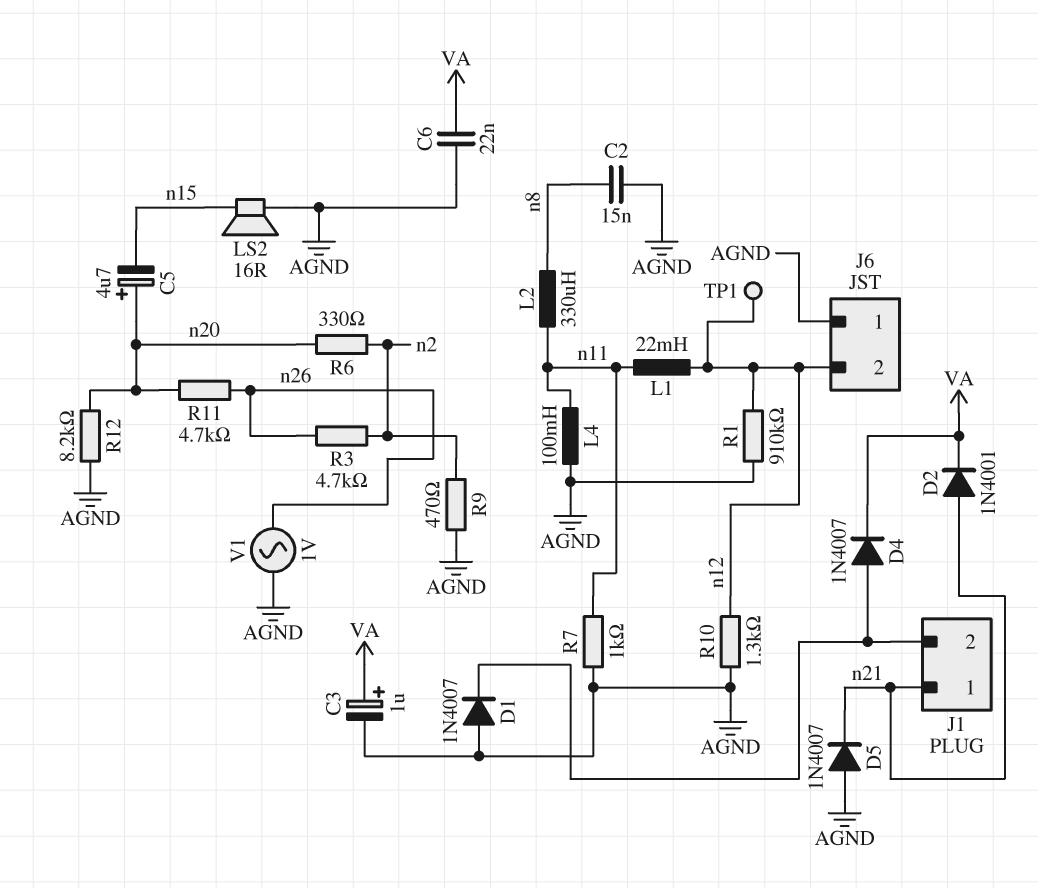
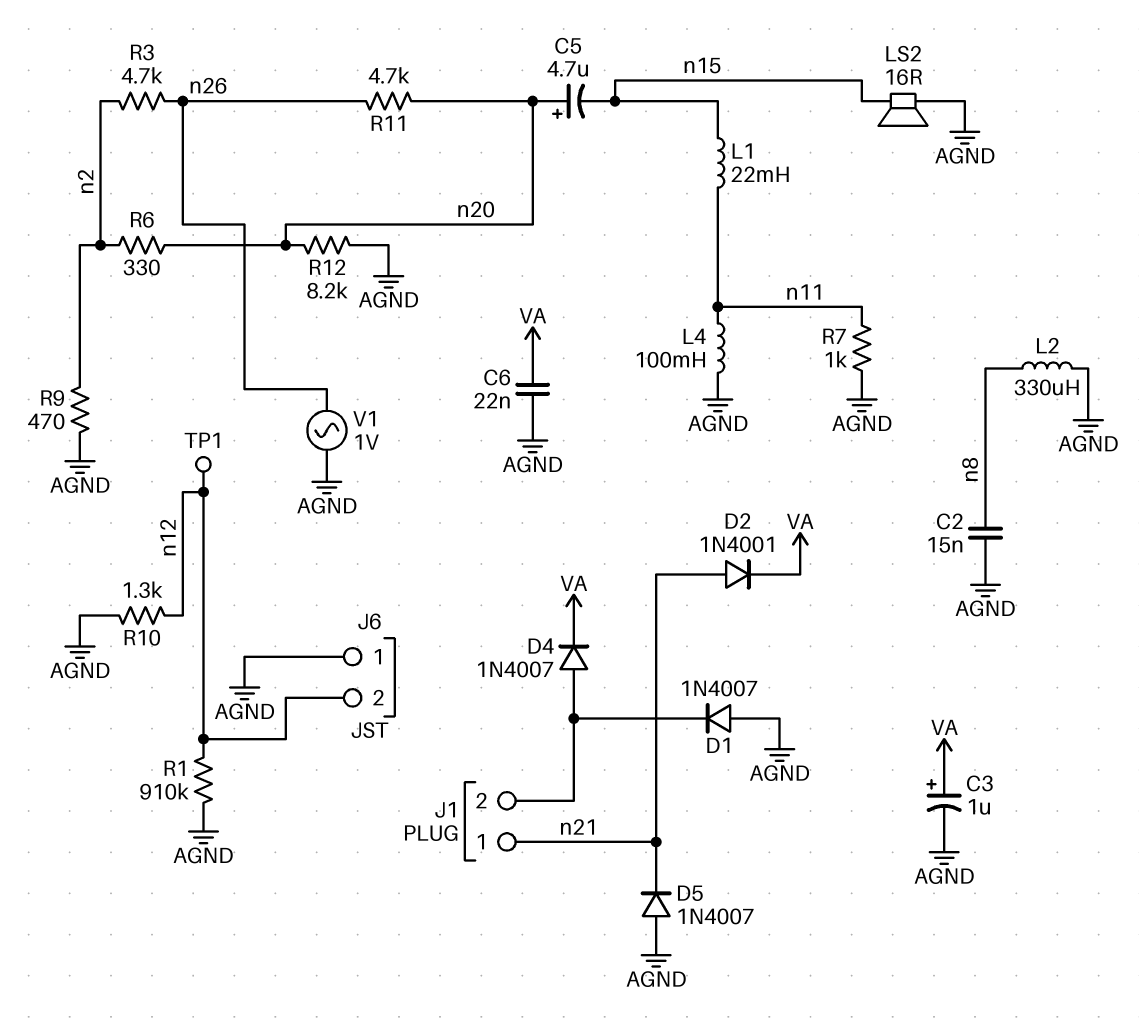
L1: 22mH (n11, n12) -> 22mH (n11, n15)
L2: 330uH (n8, n11) -> 330uH (AGND, n8)

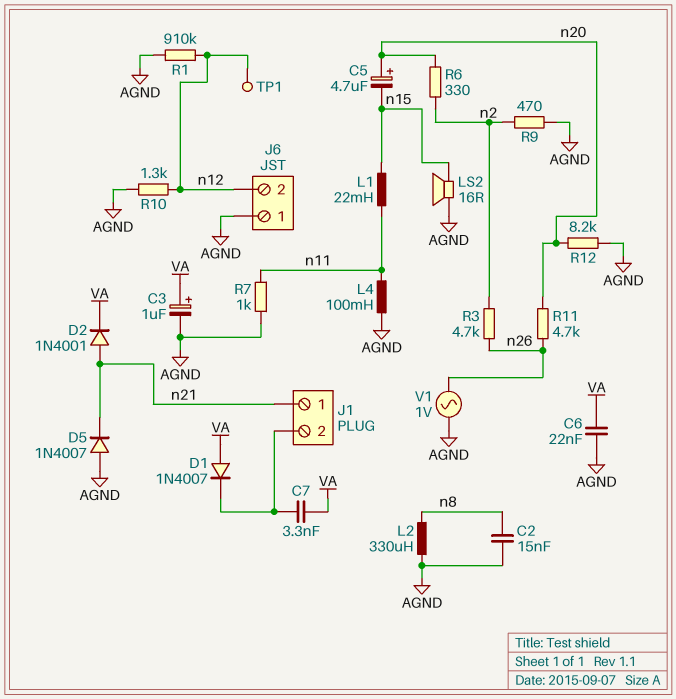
C7: none -> 3.3nF (J1/2, VA)
D1: diode 1N4007 (A AGND, K J1/2) -> diode 1N4007 (A VA, K J1/2)
D4: diode 1N4007 (A J1/2, K VA) -> none

